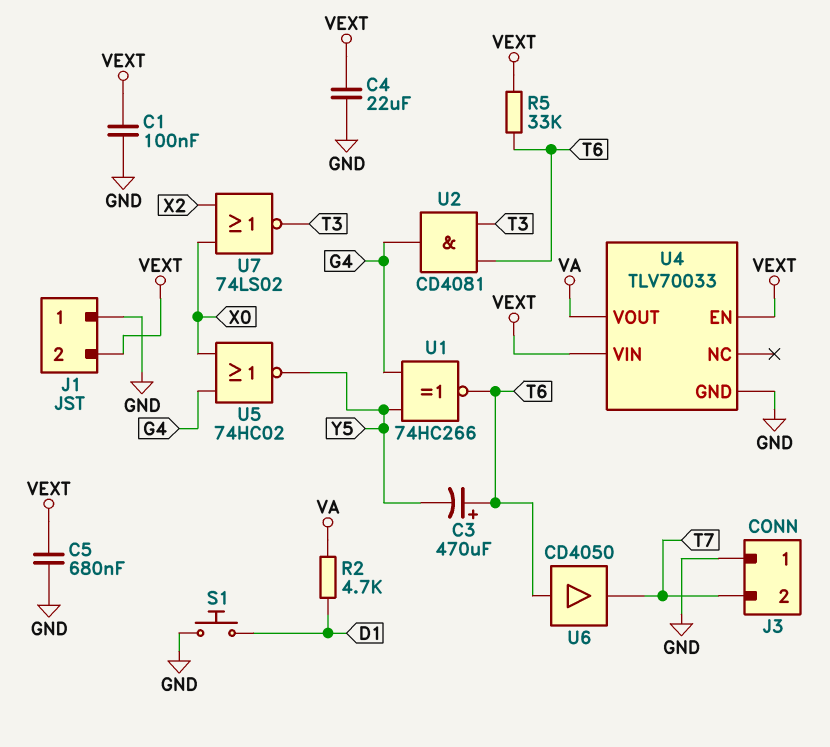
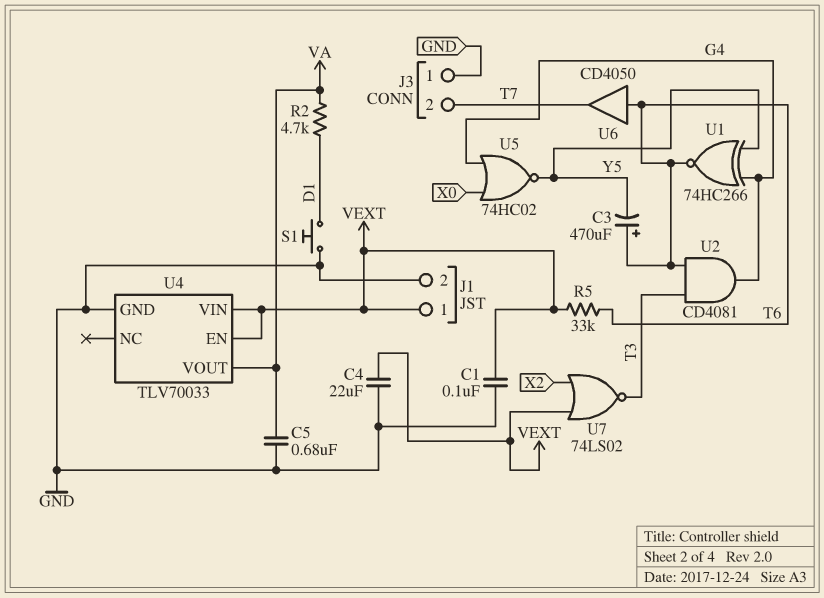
C5: 680nF (GND, VEXT) -> 680nF (GND, VA)
J1 pin 1: GND -> VEXT
J1 pin 2: VEXT -> GND
U7: NOR 74LS02 (in X0, in X2, out T3) -> NOR 74LS02 (in VEXT, in X2, out T3)

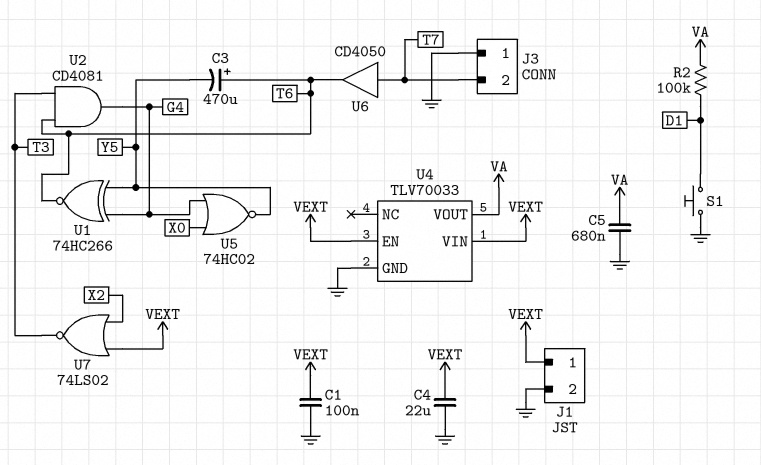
R2: 4.7k (D1, VA) -> 100k (D1, VA)
R5: 33k (T6, VEXT) -> none
U6: buffer CD4050 (in T6, out T7) -> buffer CD4050 (in T7, out T6)

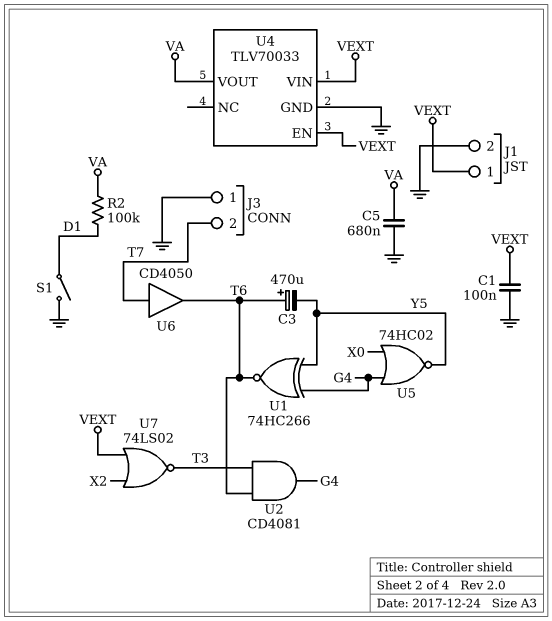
C4: 22uF (GND, VEXT) -> none
S1: button (D1, GND) -> switch (D1, GND)

